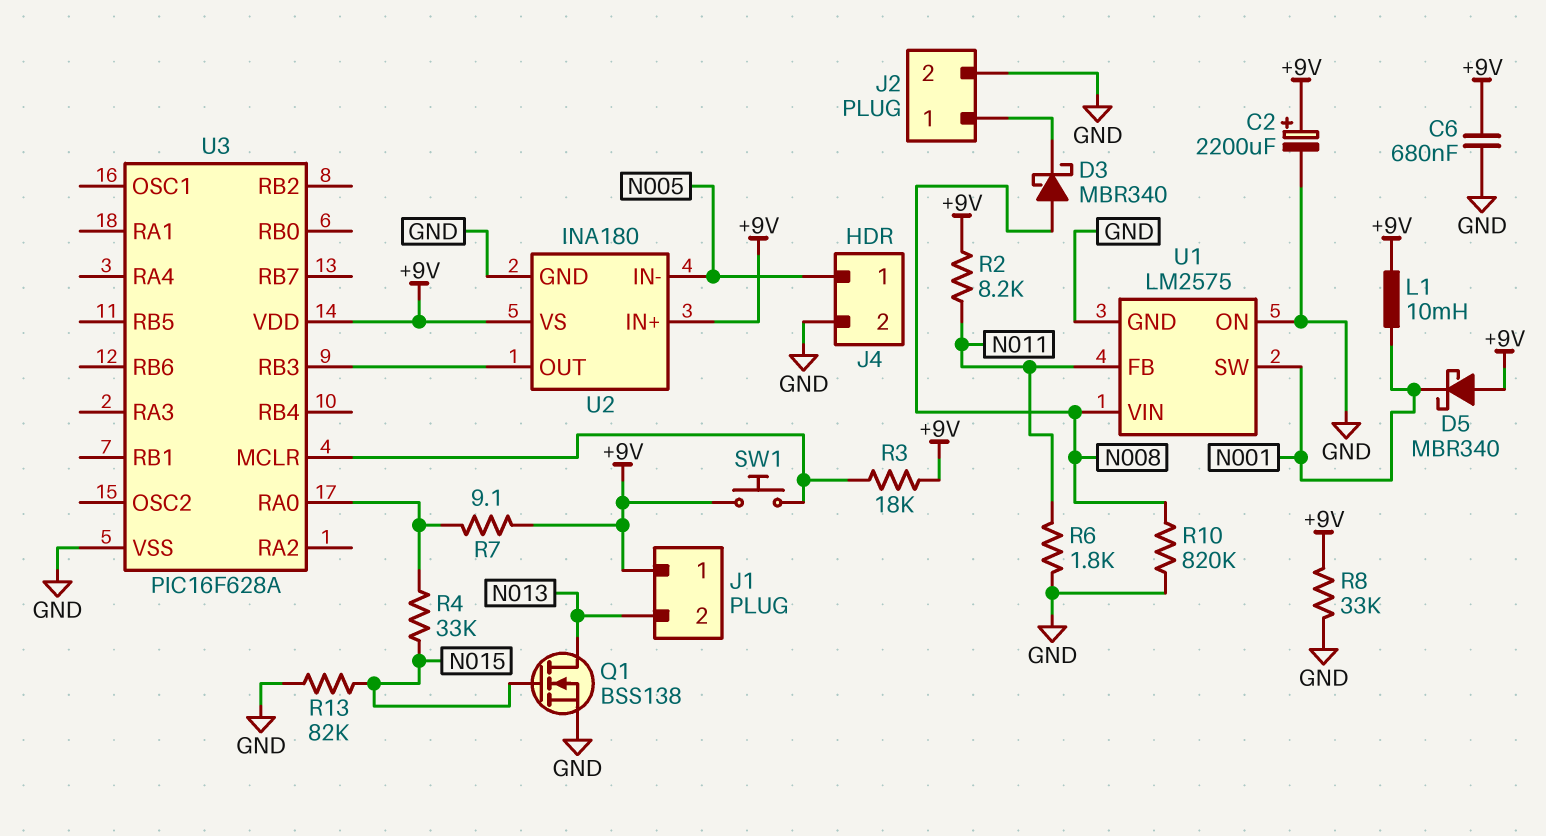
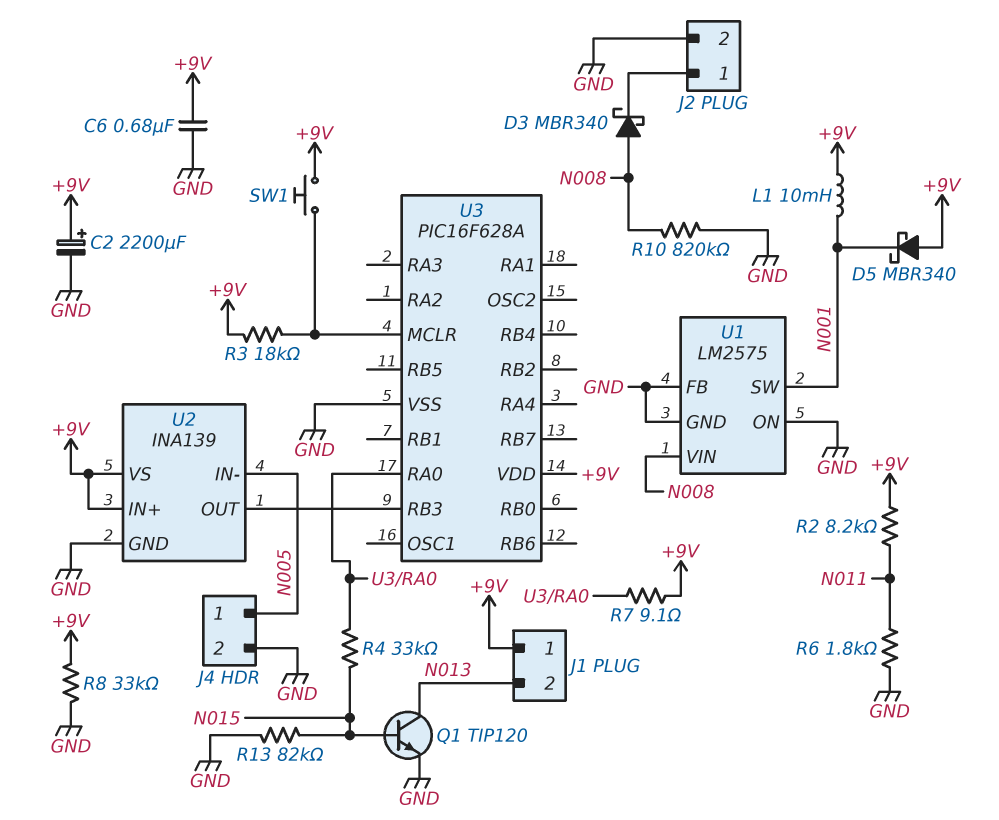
Q1: NMOS BSS138 (G N015, D N013, S GND) -> NPN TIP120 (B N015, C N013, E GND)
U1 pin FB: N011 -> GND
U2: INA180 -> INA139

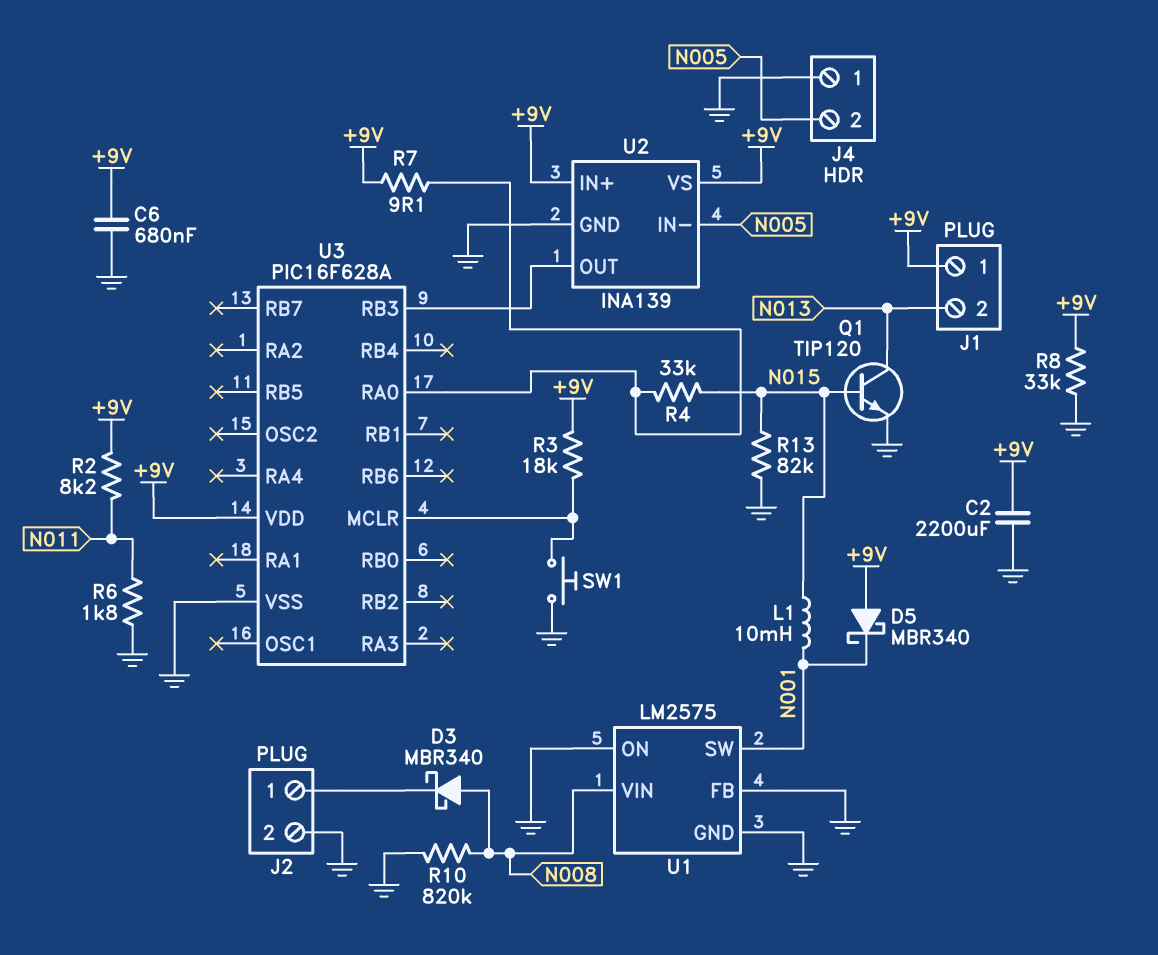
C2: 2200uF (plus +9V, minus GND) -> 2200uF (+9V, GND)
J4 pin 1: N005 -> GND
J4 pin 2: GND -> N005
L1: 10mH (+9V, N001) -> 10mH (N001, N015)
SW1: button (+9V, U3/MCLR) -> button (GND, U3/MCLR)

